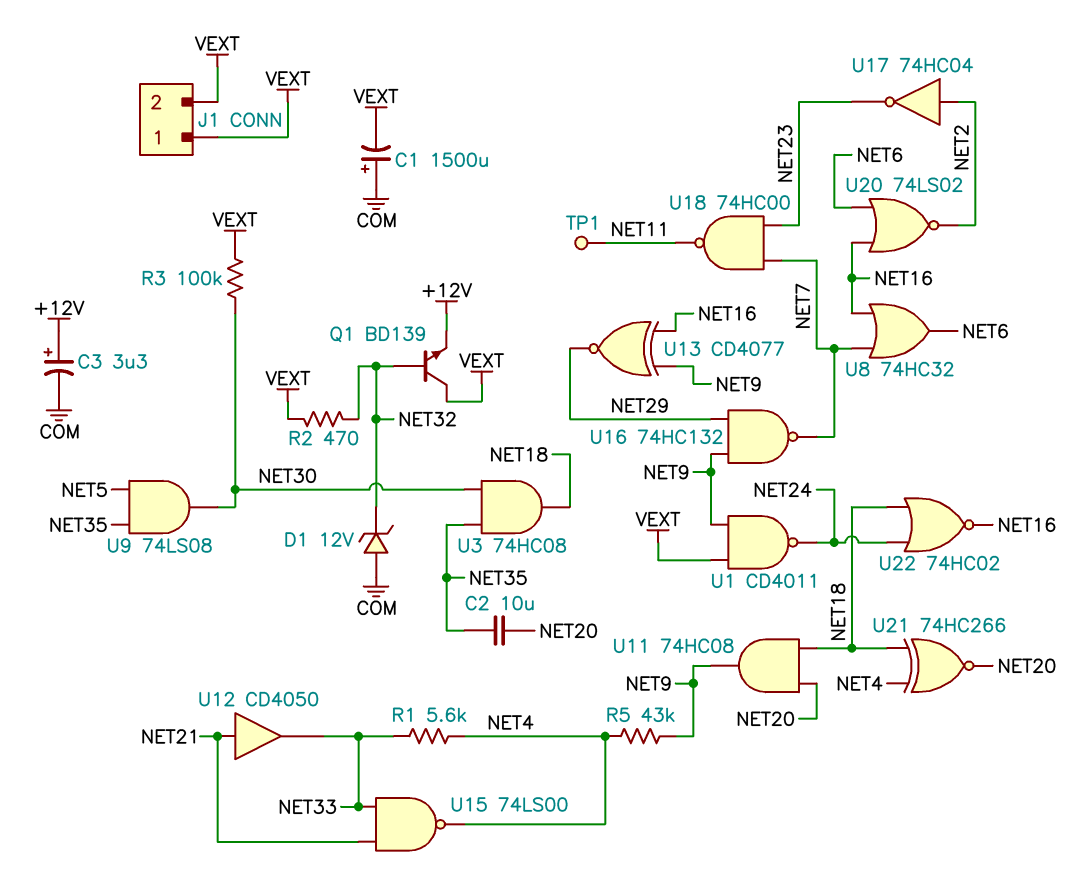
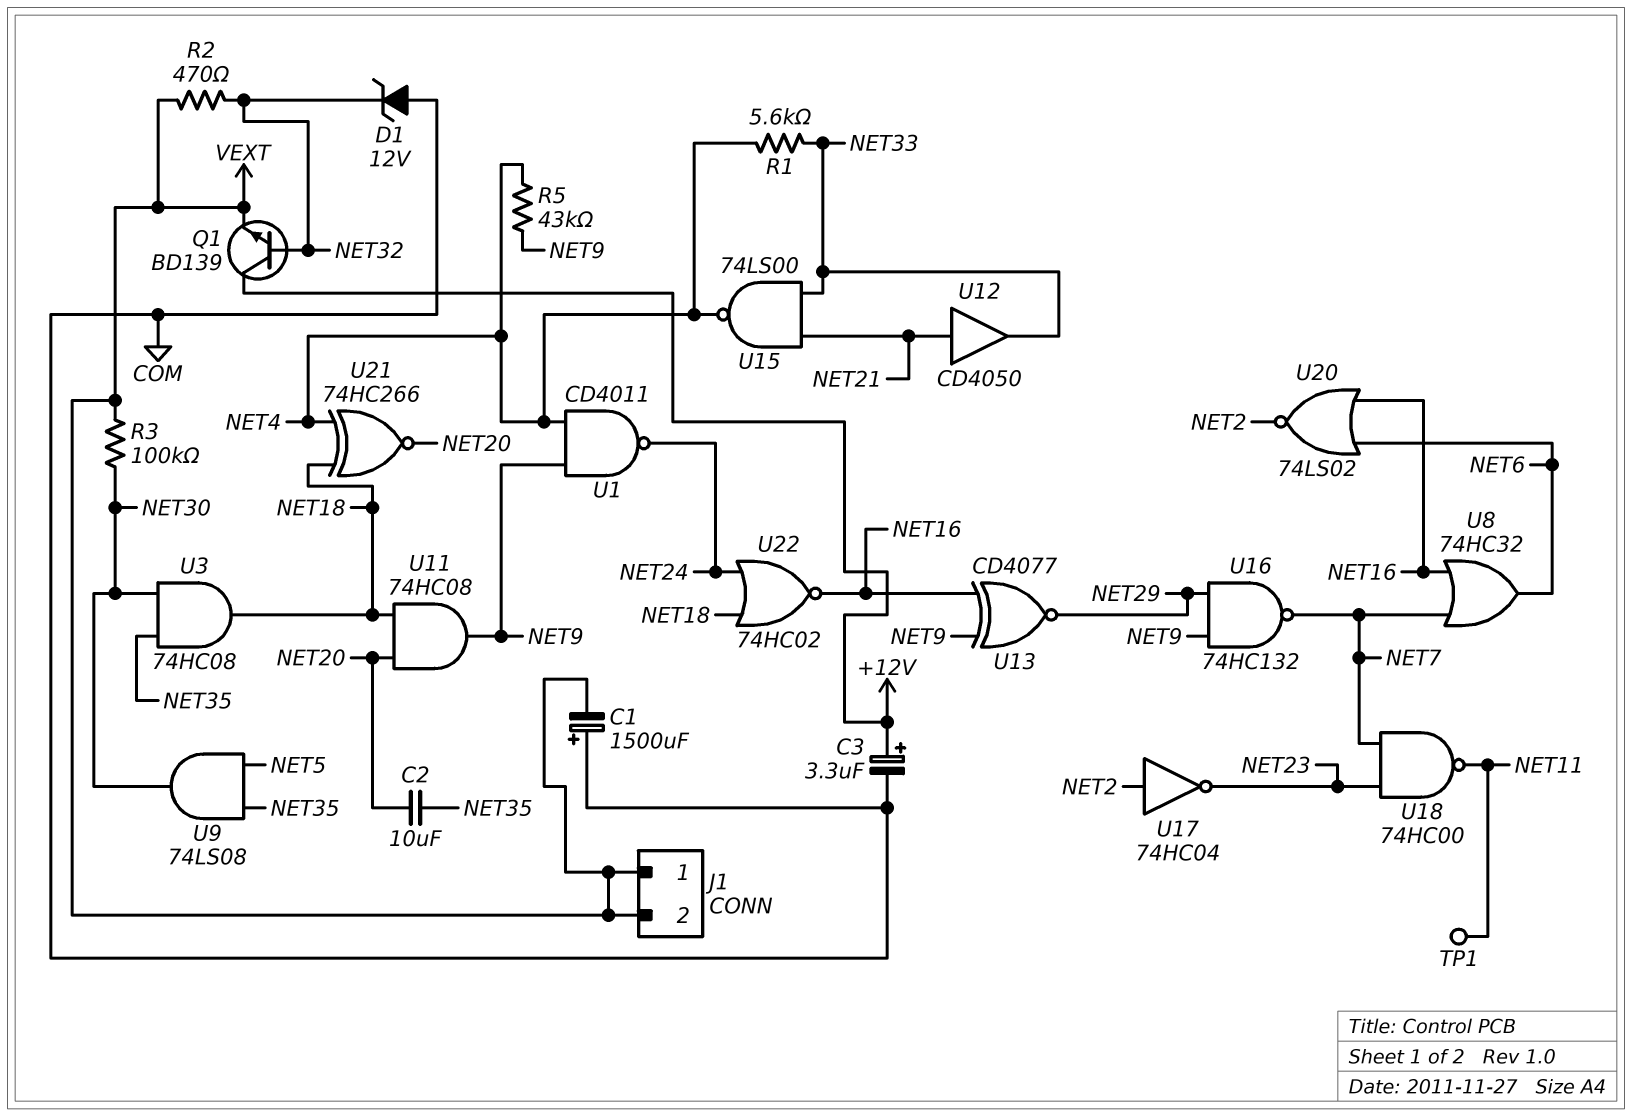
Q1: NPN BD139 (B NET32, C VEXT, E +12V) -> NPN BD139 (B NET32, C +12V, E VEXT)
U1: NAND CD4011 (in NET9, in VEXT, out NET24) -> NAND CD4011 (in NET4, in NET9, out NET24)

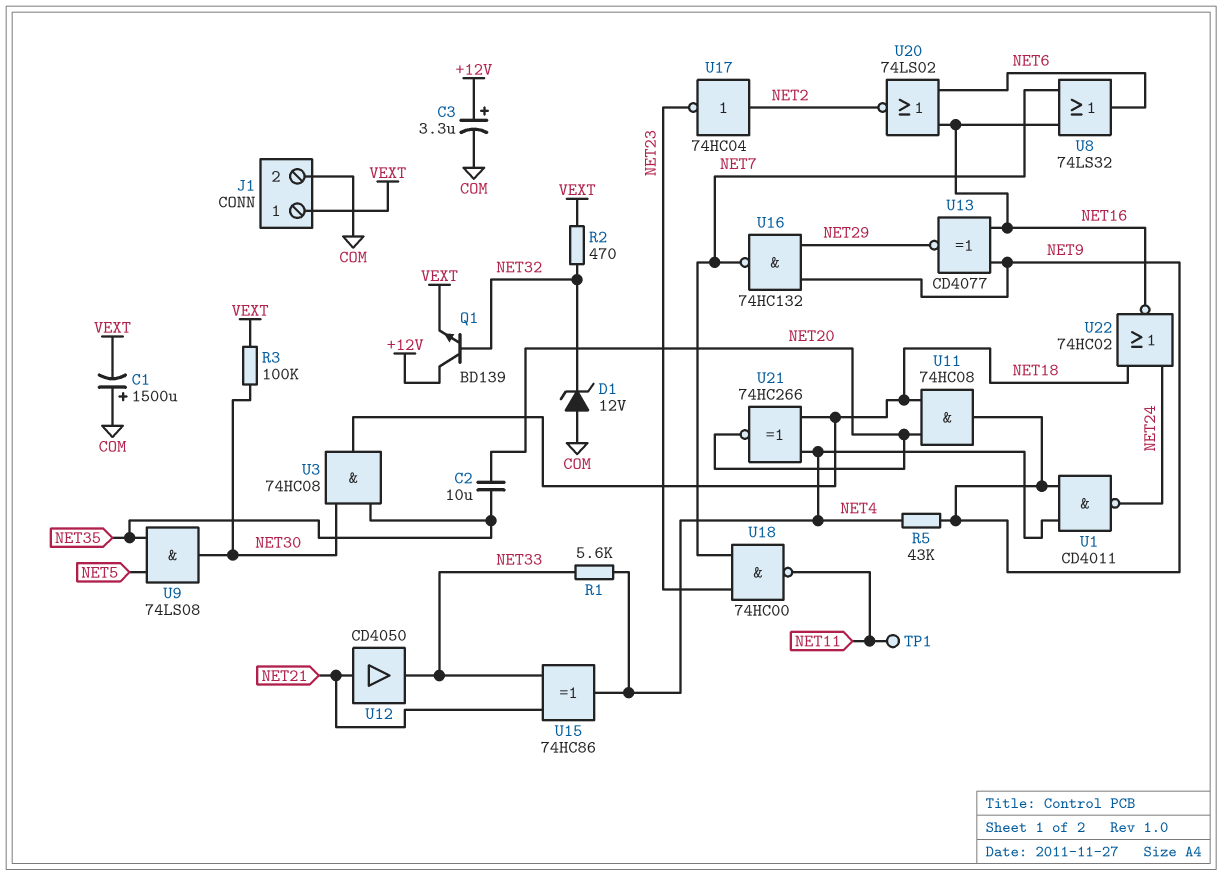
J1 pin 2: VEXT -> COM
U8: OR 74HC32 (in NET7, in NET16, out NET6) -> OR 74LS32 (in NET7, in NET16, out NET6)
U15: NAND 74LS00 (in NET21, in NET33, out NET4) -> XOR 74HC86 (in NET21, in NET33, out NET4)

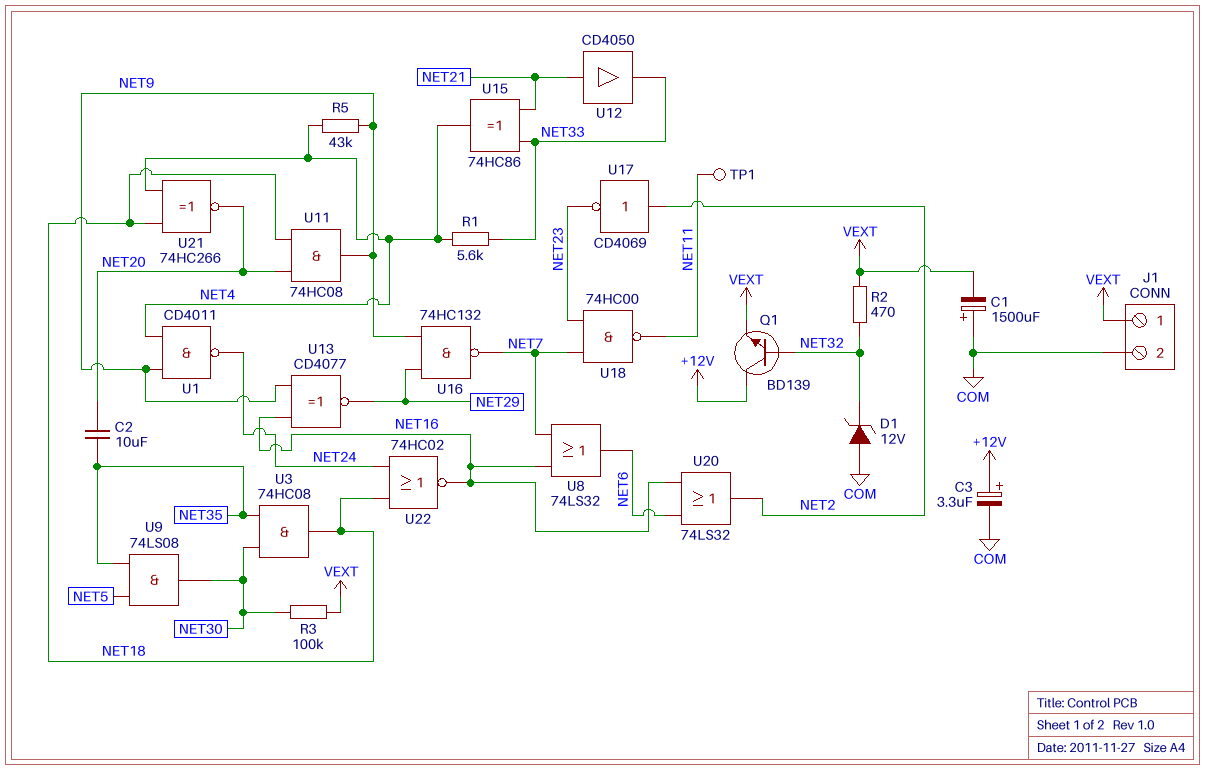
U17: NOT 74HC04 (in NET2, out NET23) -> NOT CD4069 (in NET2, out NET23)
U20: NOR 74LS02 (in NET6, in NET16, out NET2) -> OR 74LS32 (in NET6, in NET16, out NET2)

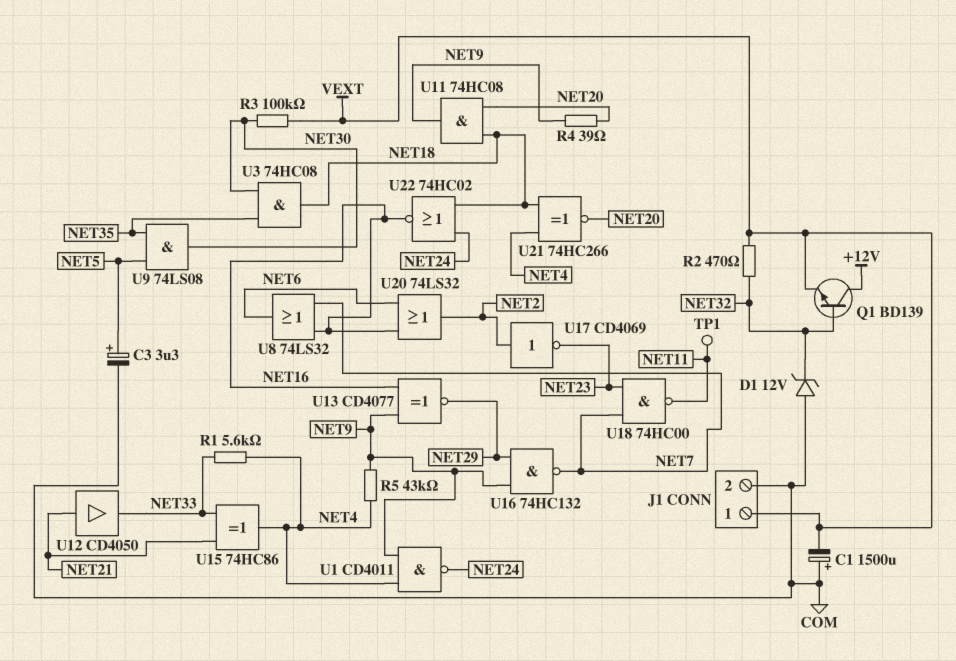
C2: 10uF (NET20, NET35) -> none
C3: 3.3uF (plus +12V, minus COM) -> 3.3uF (plus NET5, minus COM)
R4: none -> 39 (NET9, NET20)

